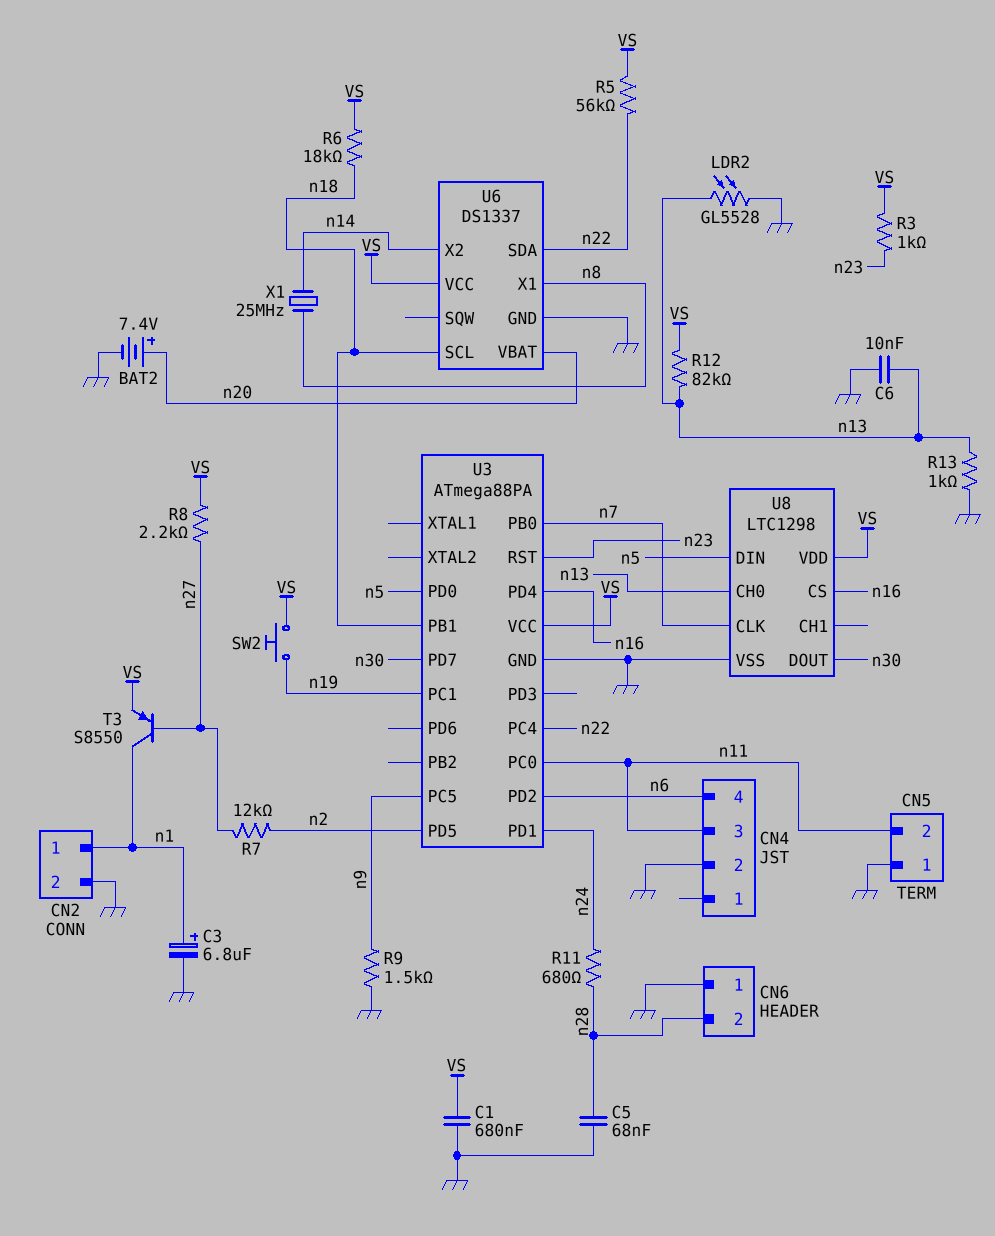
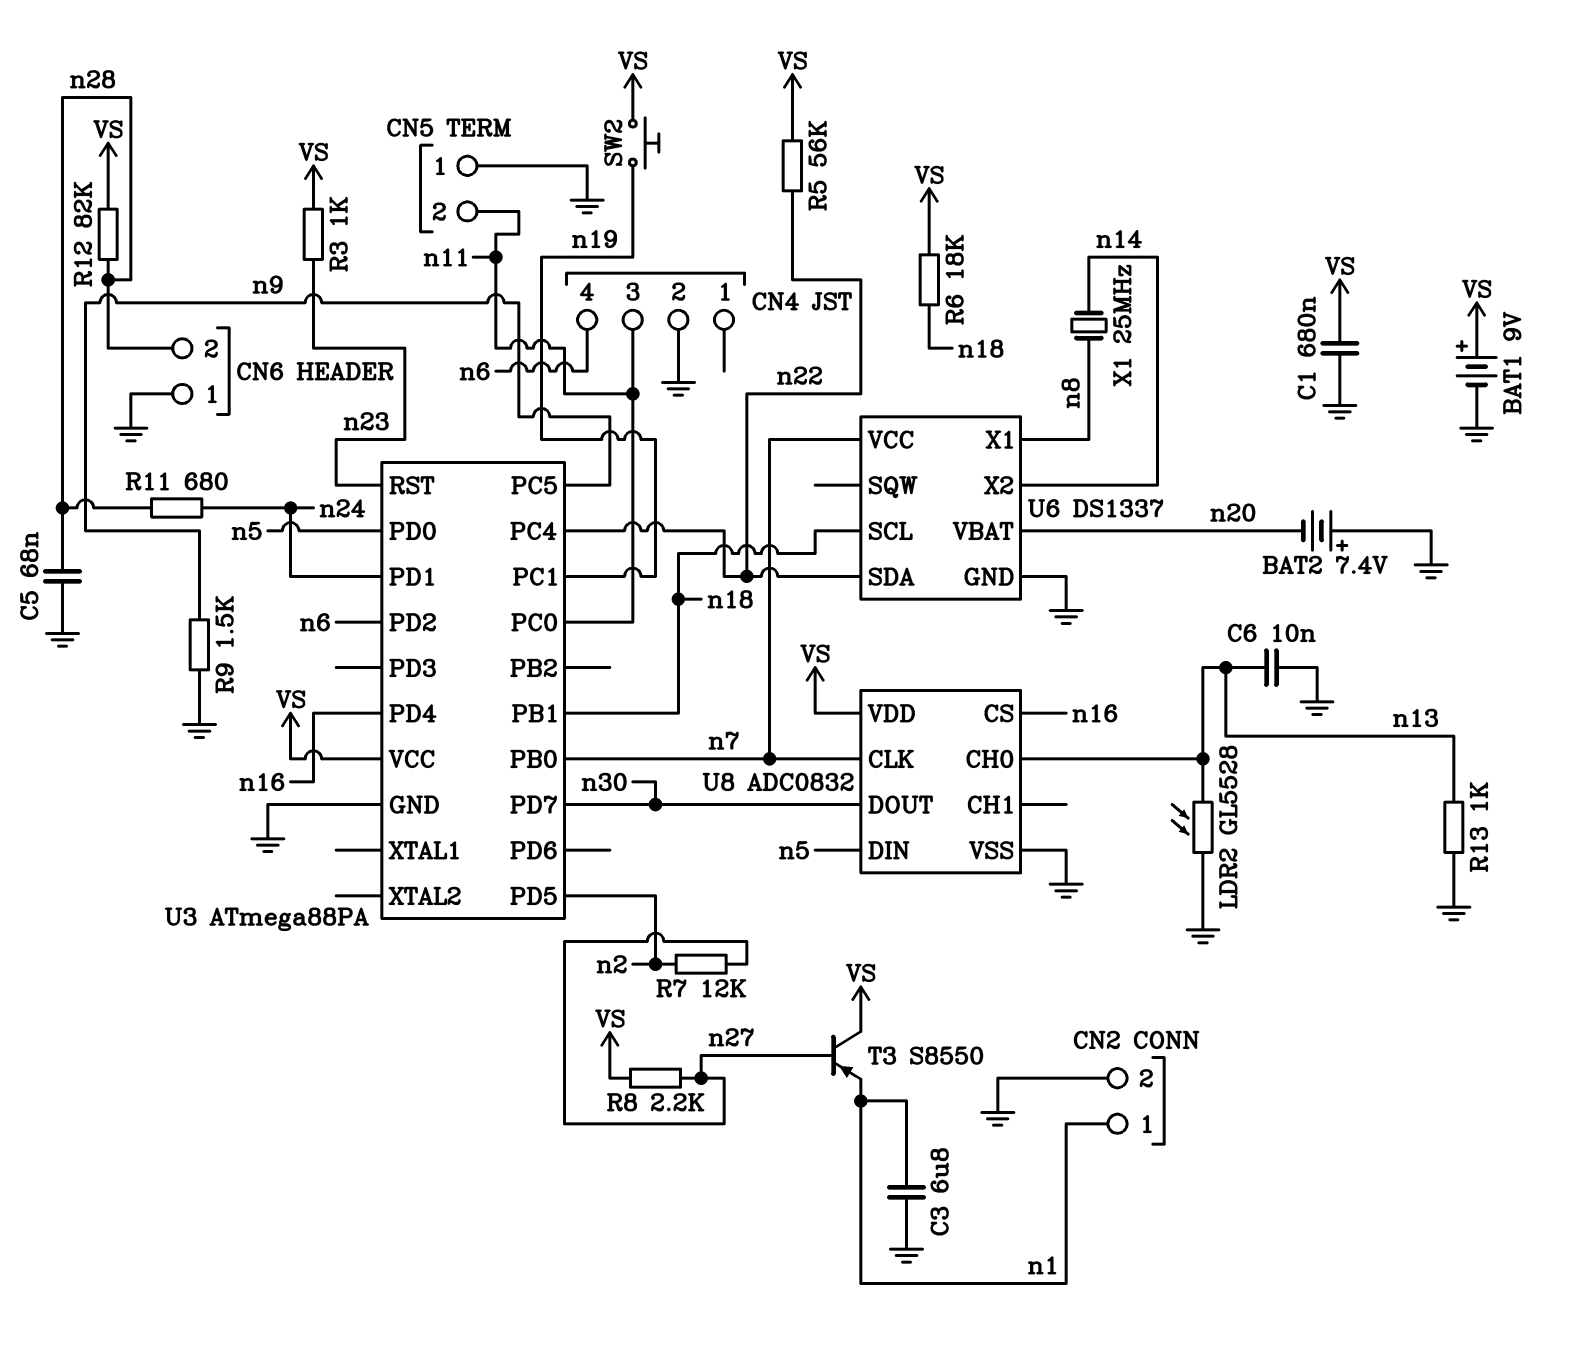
BAT1: none -> 9V (plus VS, minus GND)
BAT2: 7.4V (plus n20, minus GND) -> 7.4V (plus GND, minus n20)
C3: 6.8uF (plus n1, minus GND) -> 6.8uF (GND, n1)
R12: 82k (VS, n13) -> 82k (VS, n28)
T3: PNP S8550 (B n27, C n1, E VS) -> PNP S8550 (B n27, C VS, E n1)
U6 pin VCC: VS -> n7
U8: LTC1298 -> ADC0832

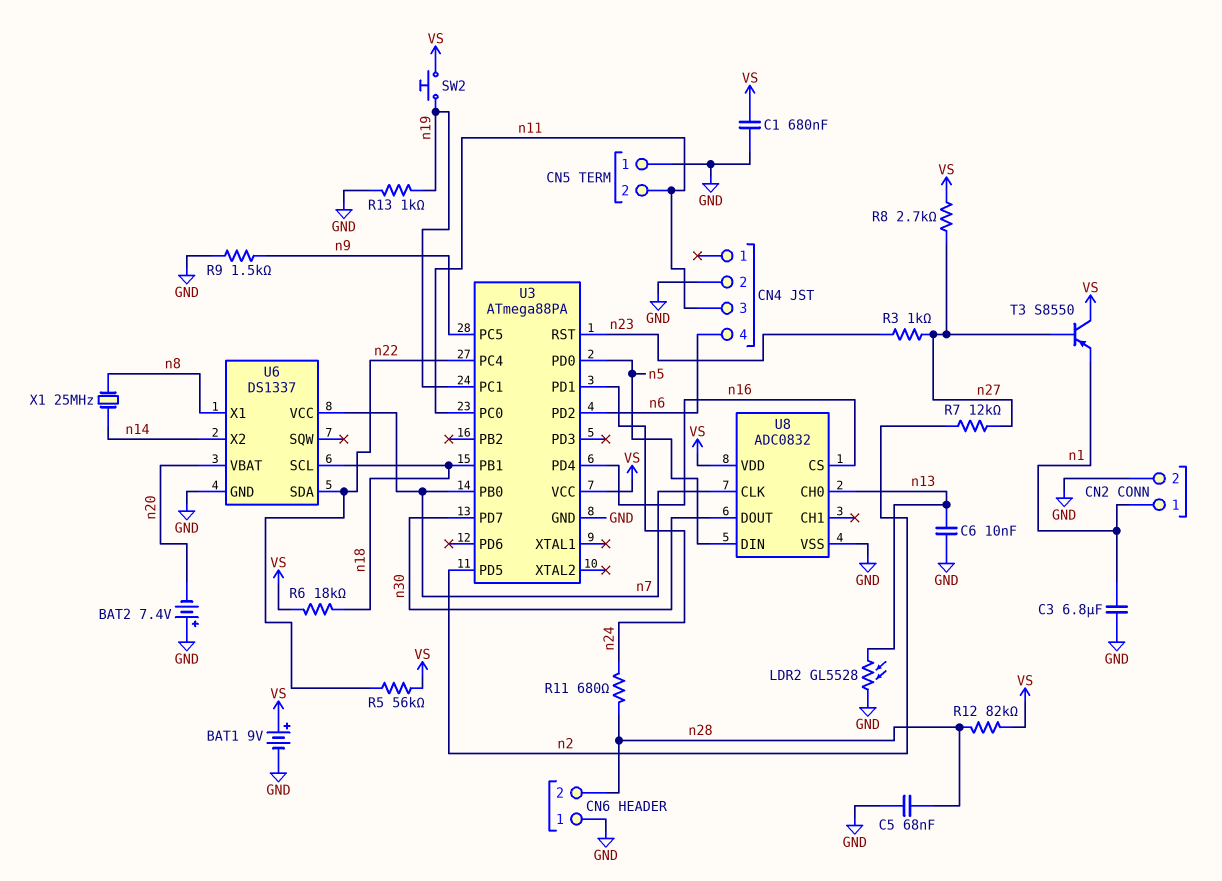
R3: 1k (VS, n23) -> 1k (n23, n27)
R8: 2.2k (VS, n27) -> 2.7k (VS, n27)
R13: 1k (GND, n13) -> 1k (GND, n19)

